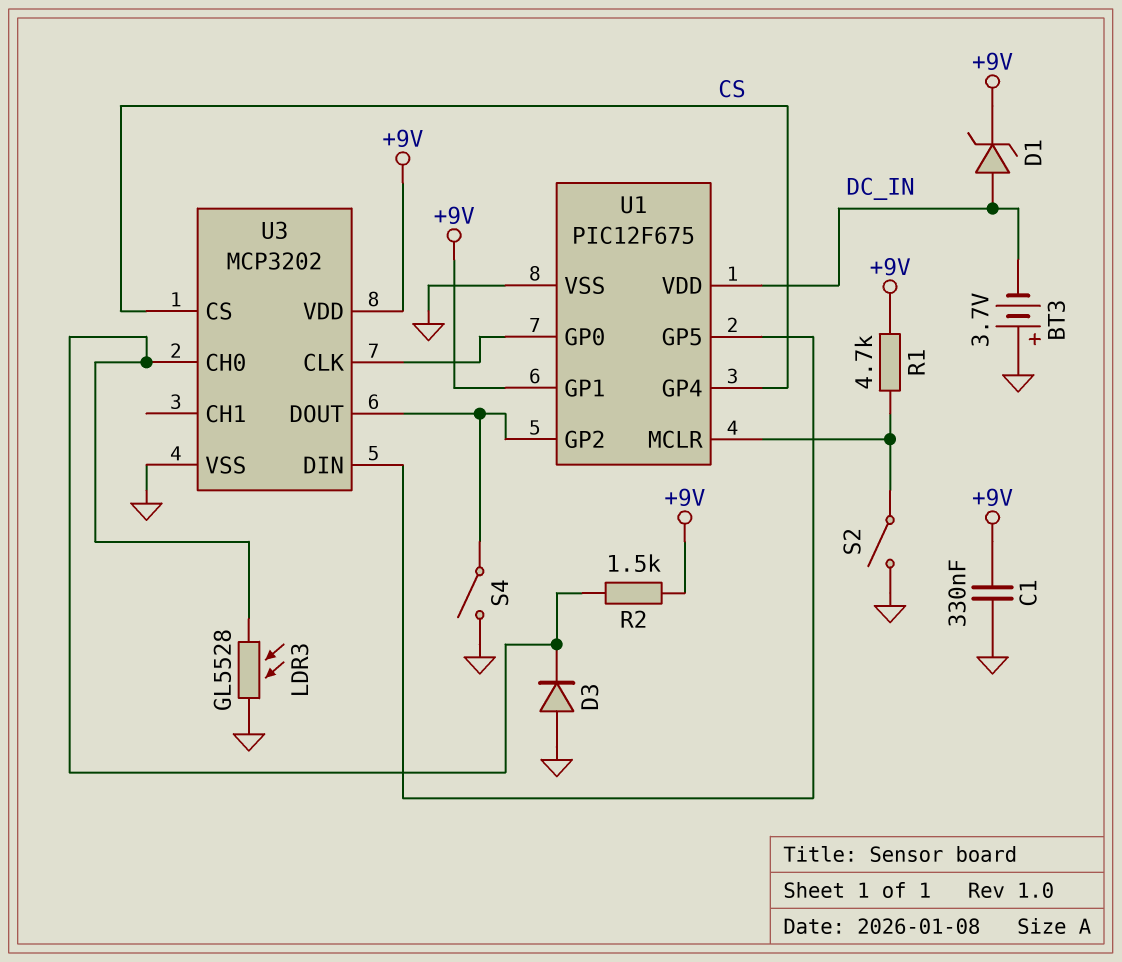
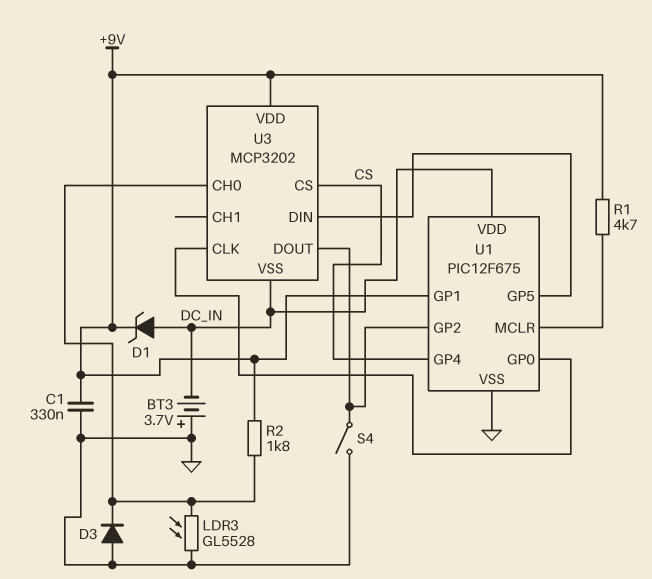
R2: 1.5k (+9V, U3/CH0) -> 1.8k (+9V, U3/CH0)
S2: switch (GND, U1/MCLR) -> none
U3 pin VSS: GND -> DC_IN

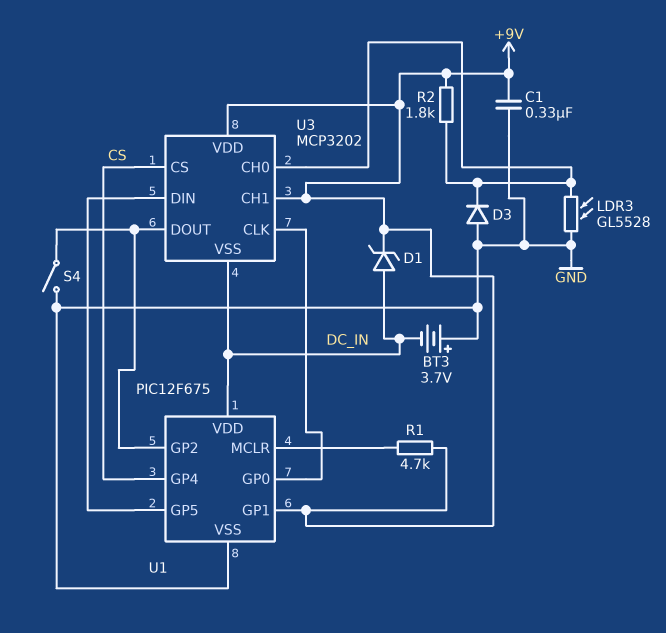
U3 pin CH1: none -> +9V

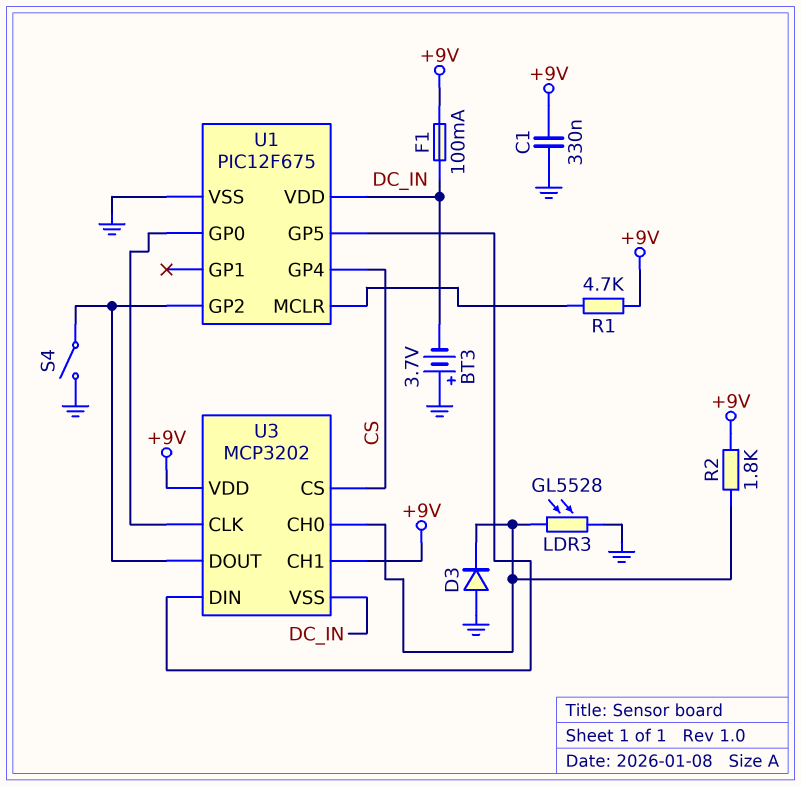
D1: zener (A DC_IN, K +9V) -> none
F1: none -> 100mA (+9V, DC_IN)
U1 pin GP1: +9V -> none

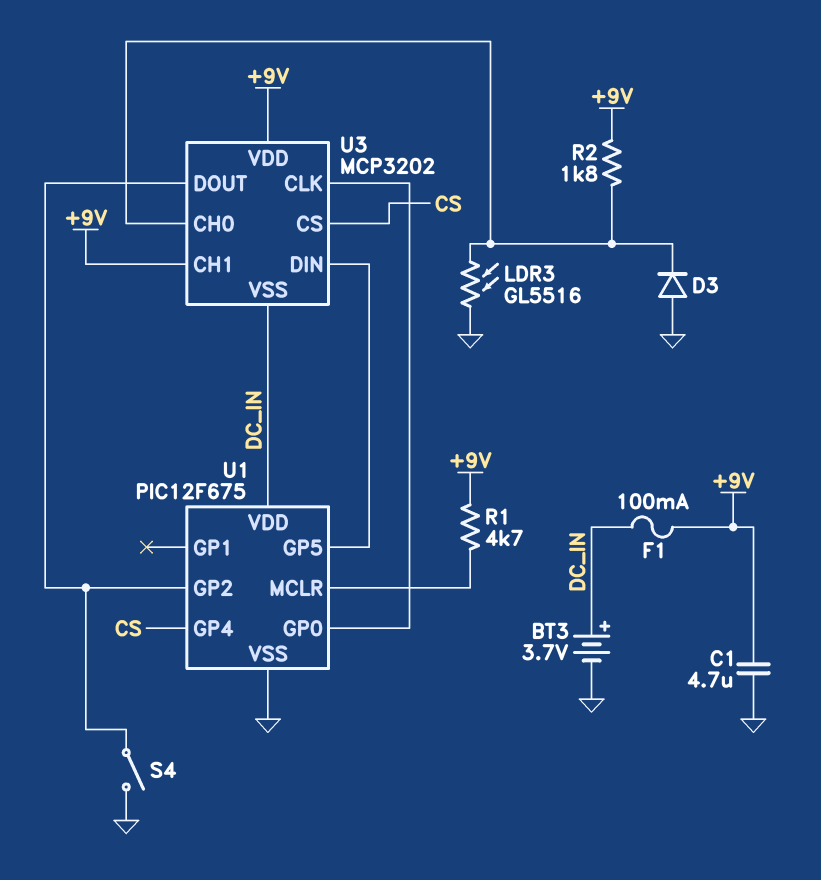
BT3: 3.7V (plus GND, minus DC_IN) -> 3.7V (plus DC_IN, minus GND)
C1: 330nF (+9V, GND) -> 4.7uF (+9V, GND)
LDR3: GL5528 (GND, U3/CH0) -> GL5516 (GND, U3/CH0)

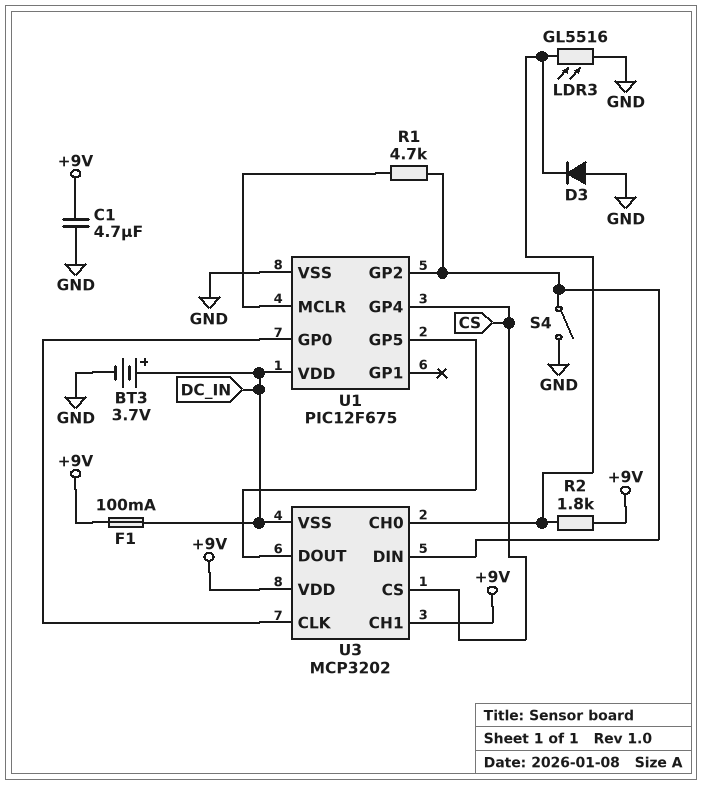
R1: 4.7k (+9V, U1/MCLR) -> 4.7k (U1/GP2, U1/MCLR)
U3 pin DIN: U1/GP5 -> U1/GP2
U3 pin DOUT: U1/GP2 -> U1/GP5

